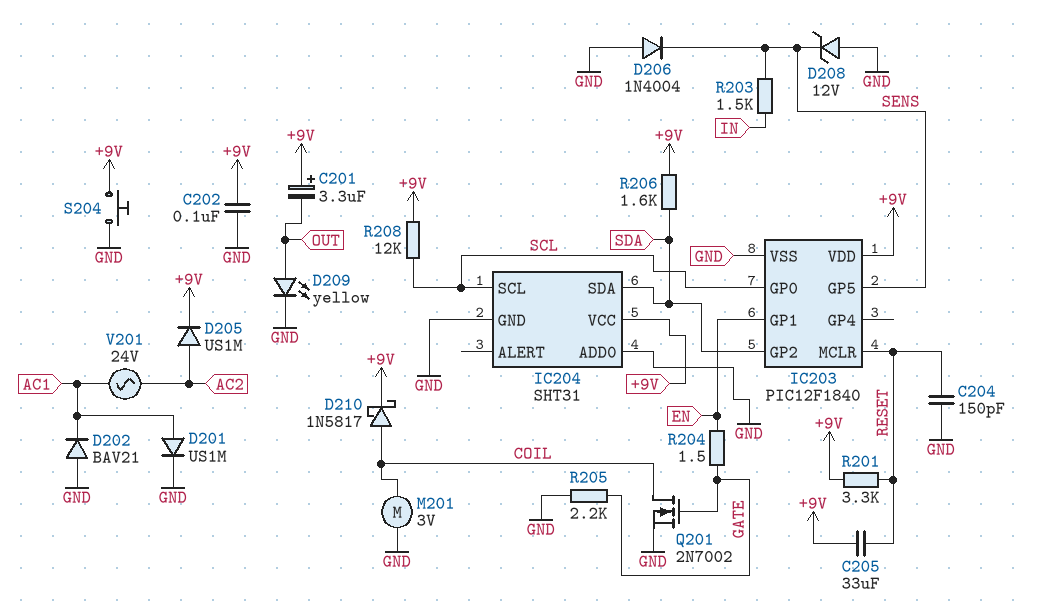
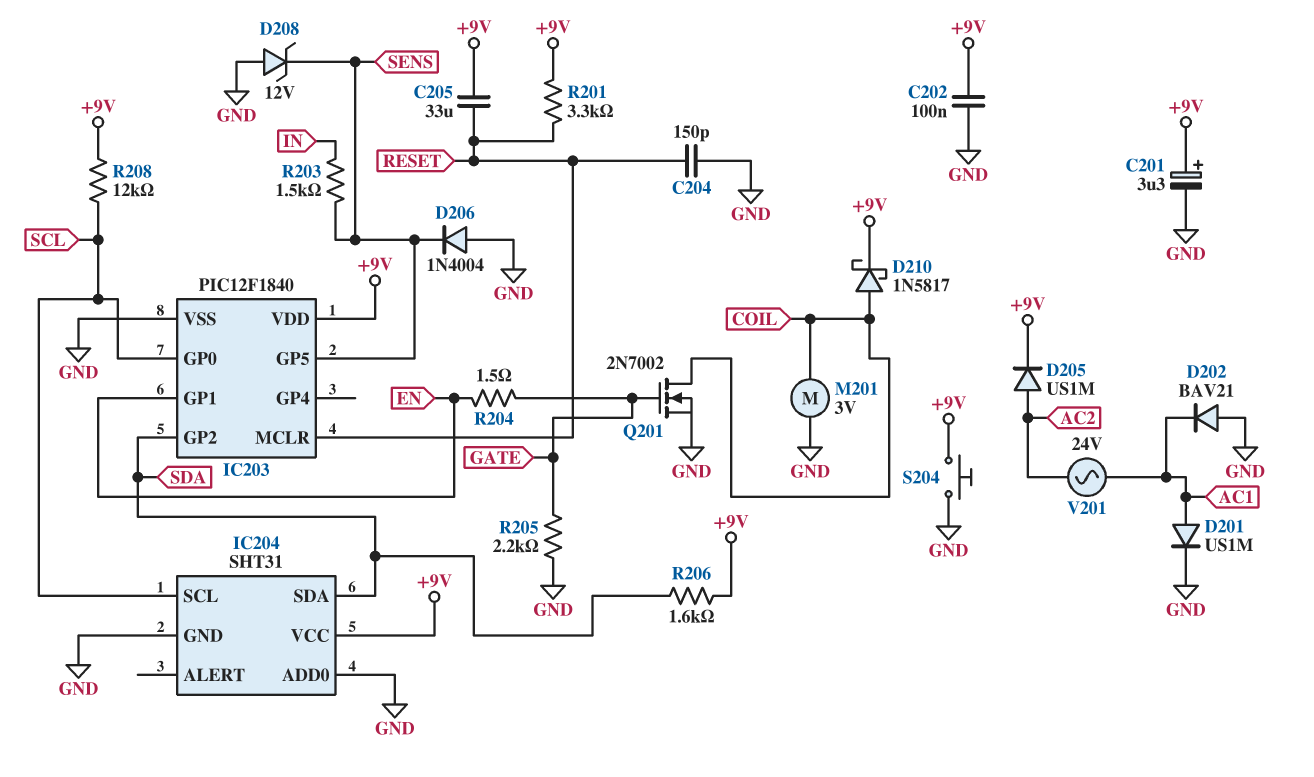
C201: 3.3uF (plus +9V, minus OUT) -> 3.3uF (plus +9V, minus GND)
D209: LED yellow (A OUT, K GND) -> none

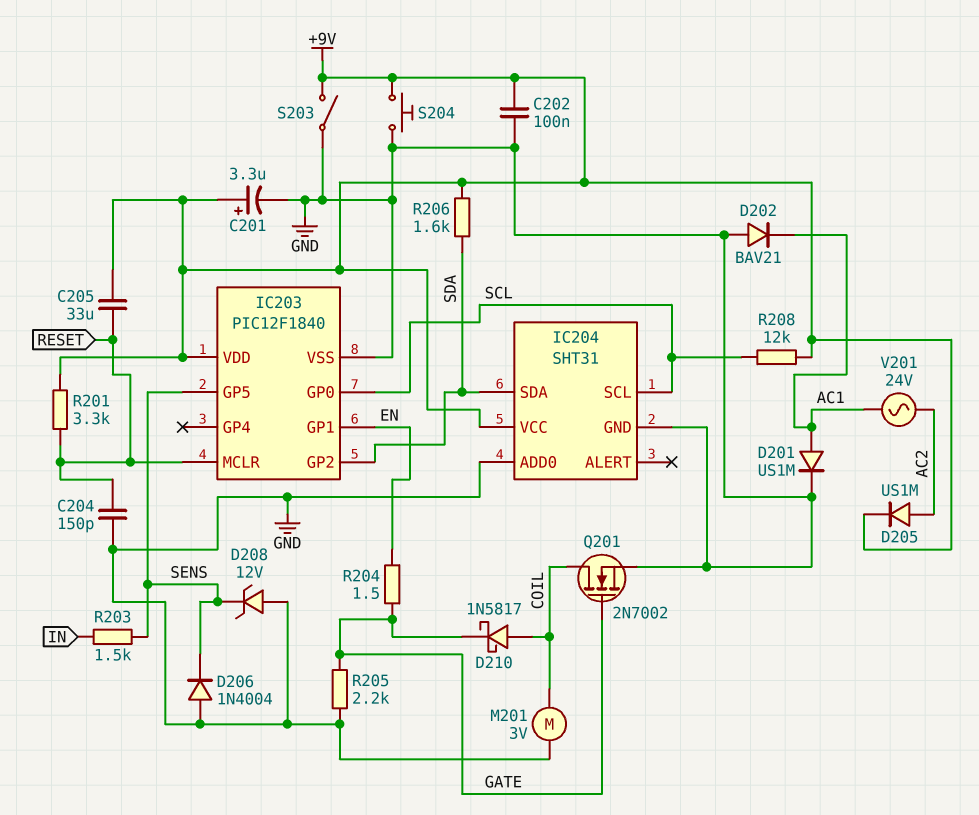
D210: schottky 1N5817 (A COIL, K +9V) -> schottky 1N5817 (A COIL, K GATE)
S203: none -> switch (+9V, GND)

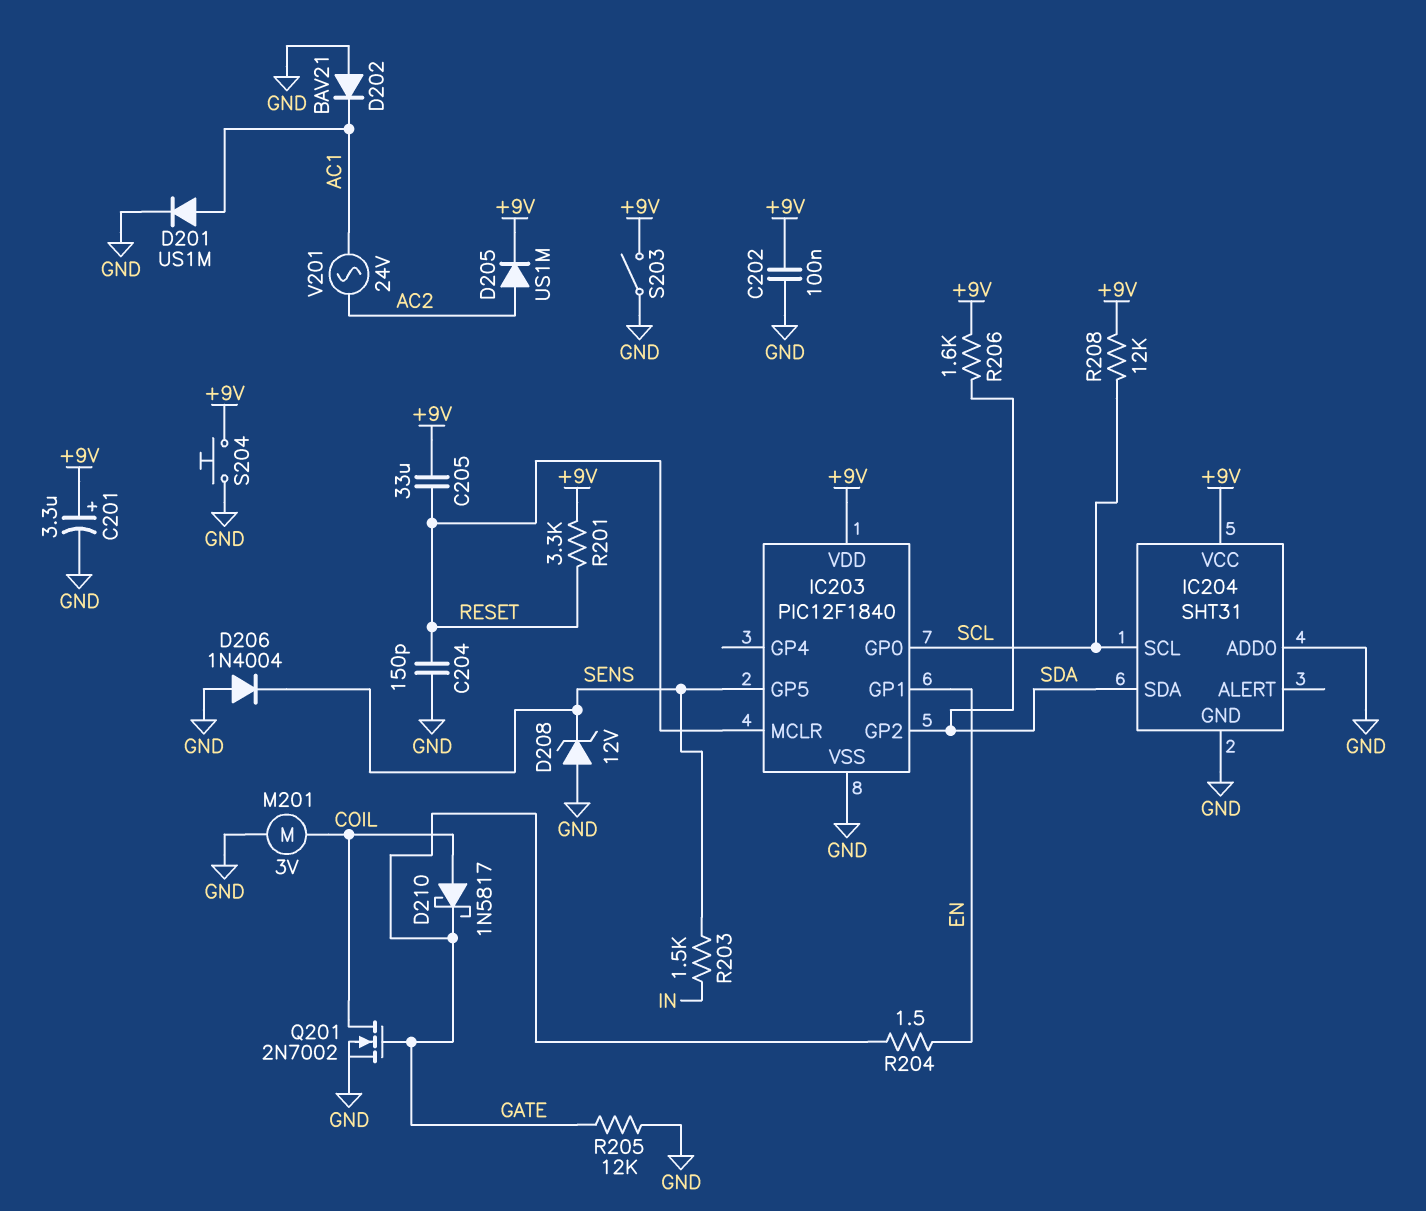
R205: 2.2k (GATE, GND) -> 12k (GATE, GND)

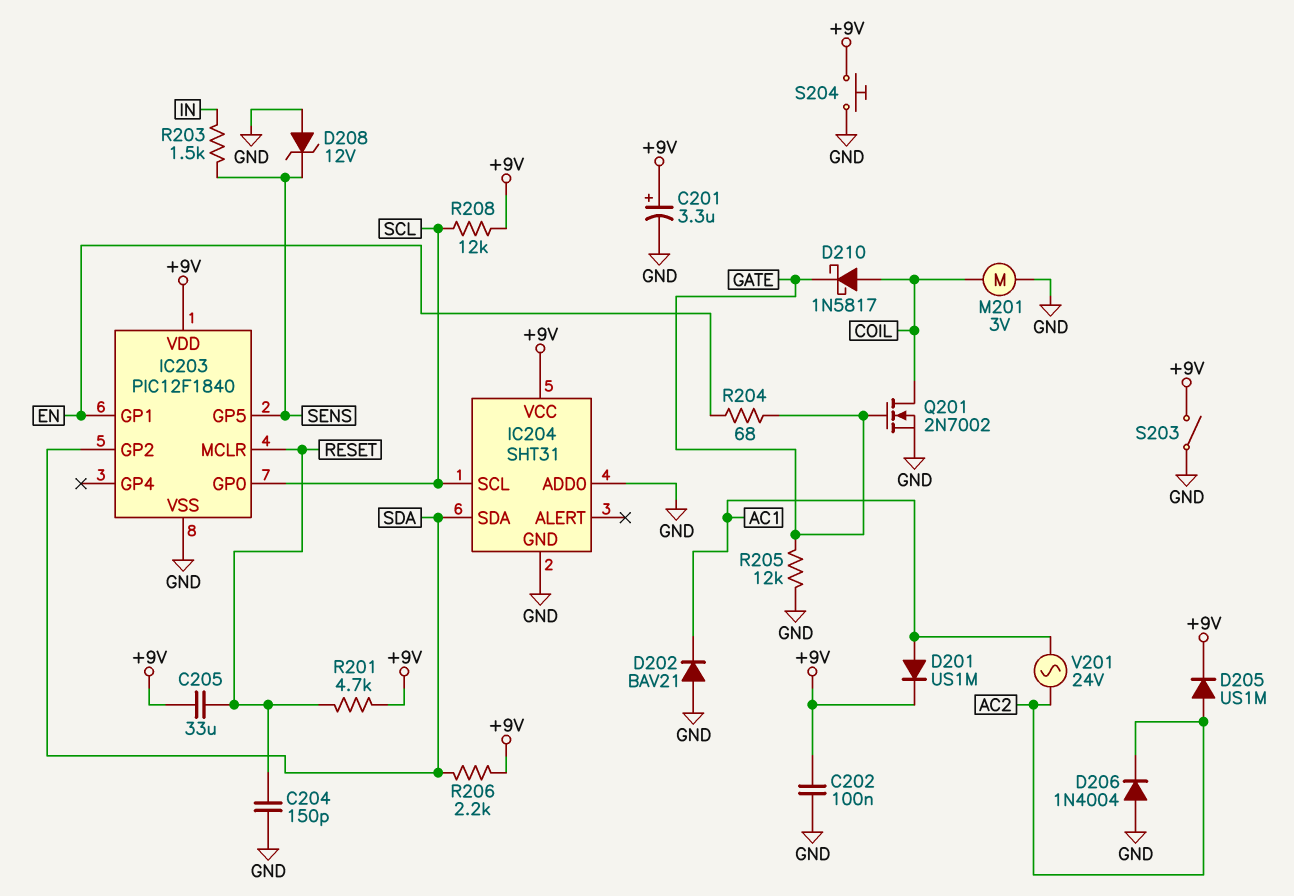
D201: diode US1M (A AC1, K GND) -> diode US1M (A AC1, K +9V)
D206: diode 1N4004 (A GND, K SENS) -> diode 1N4004 (A GND, K AC2)
R201: 3.3k (+9V, RESET) -> 4.7k (+9V, RESET)
R204: 1.5 (EN, GATE) -> 68 (EN, GATE)
R206: 1.6k (+9V, SDA) -> 2.2k (+9V, SDA)

